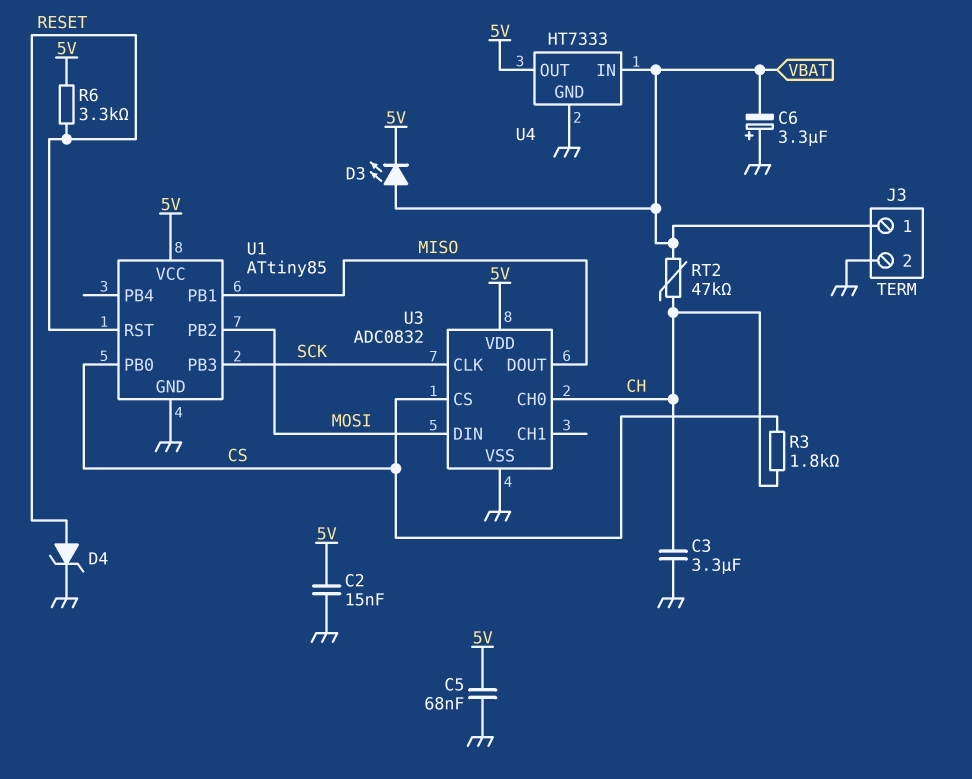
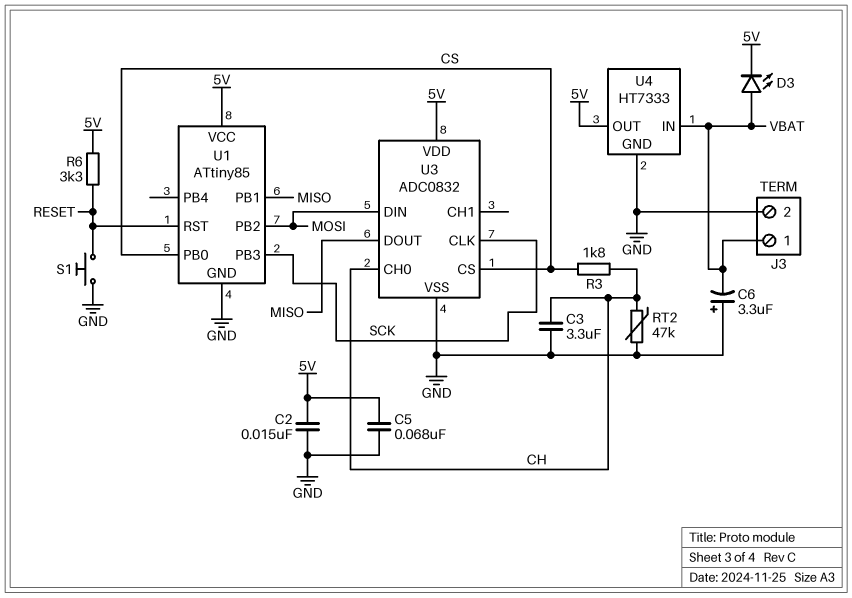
D4: zener (A RESET, K GND) -> none
RT2: 47k (CH, VBAT) -> 47k (CH, GND)
S1: none -> button (GND, RESET)

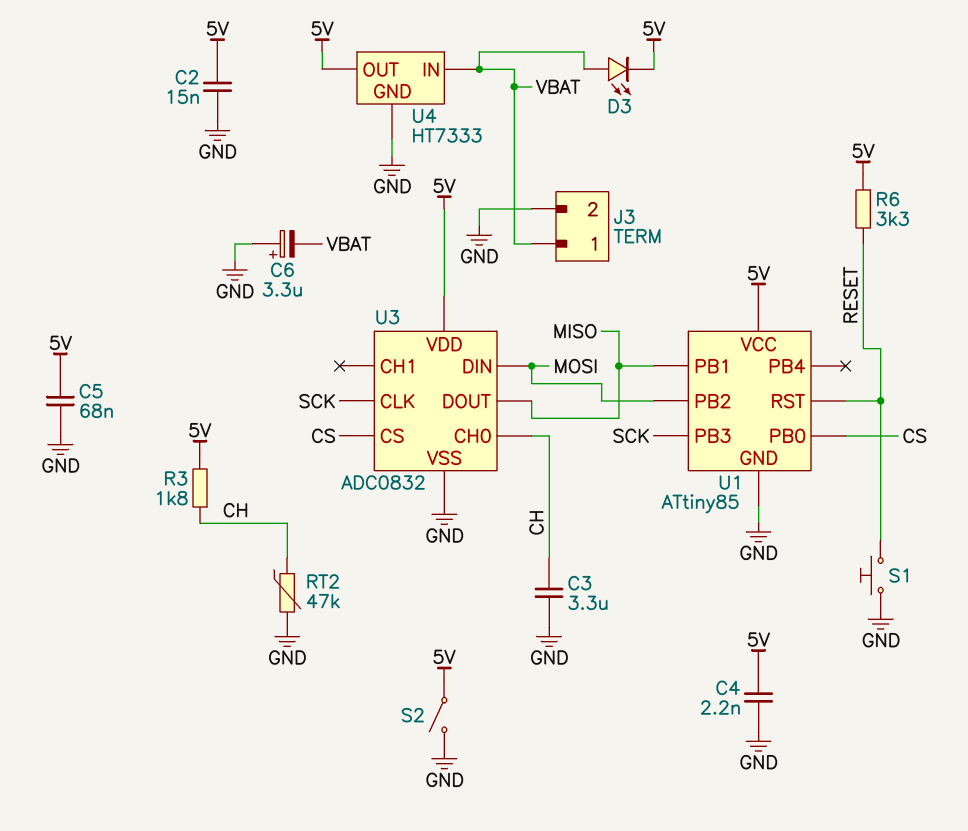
C4: none -> 2.2nF (5V, GND)
R3: 1.8k (CH, CS) -> 1.8k (5V, CH)
S2: none -> switch (5V, GND)

